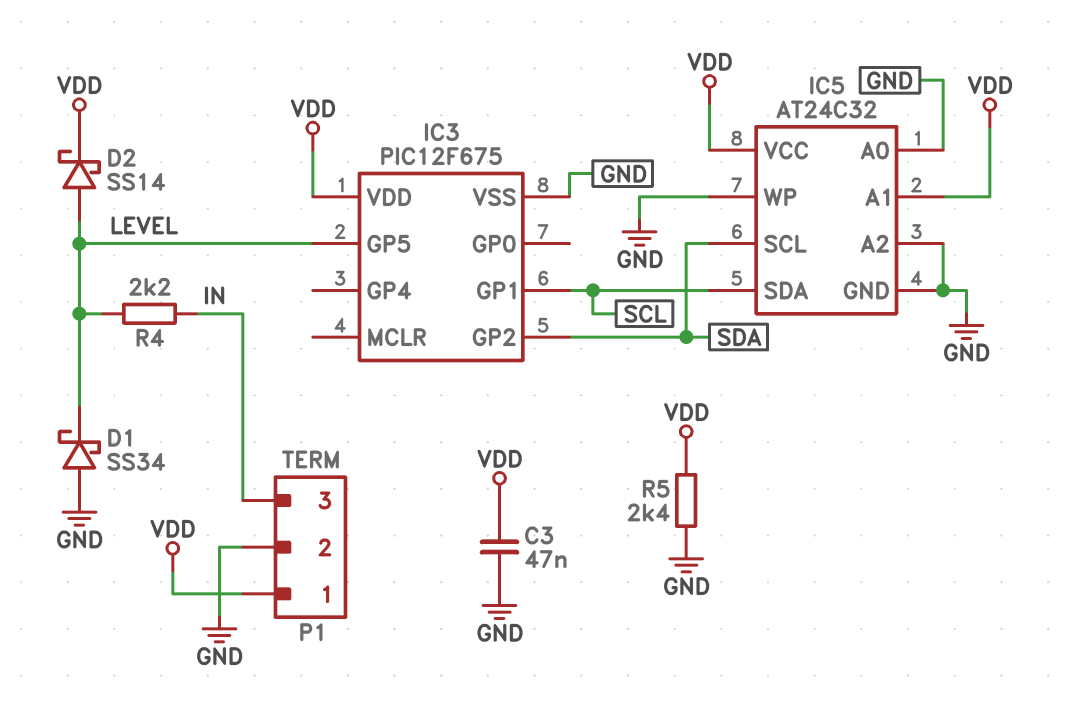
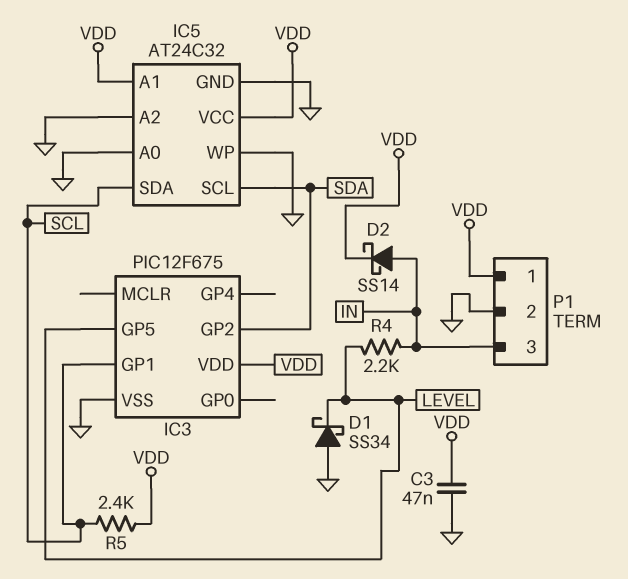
D2: schottky SS14 (A LEVEL, K VDD) -> schottky SS14 (A IN, K VDD)
R5: 2.4k (GND, VDD) -> 2.4k (SCL, VDD)

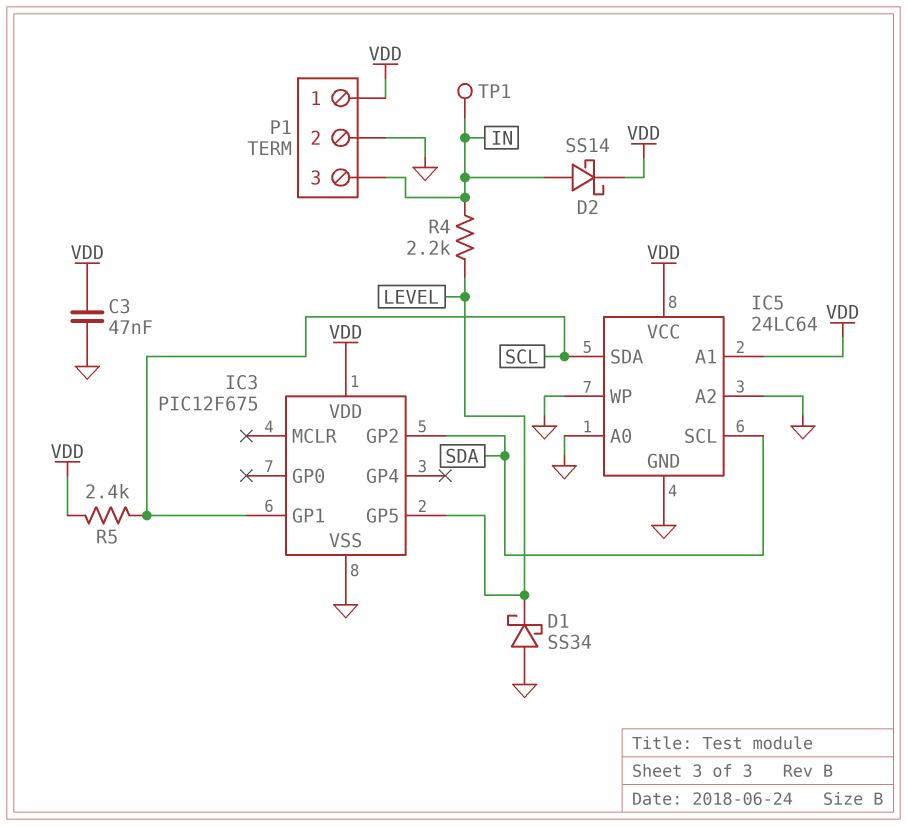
IC5: AT24C32 -> 24LC64
TP1: none -> test point (IN)

